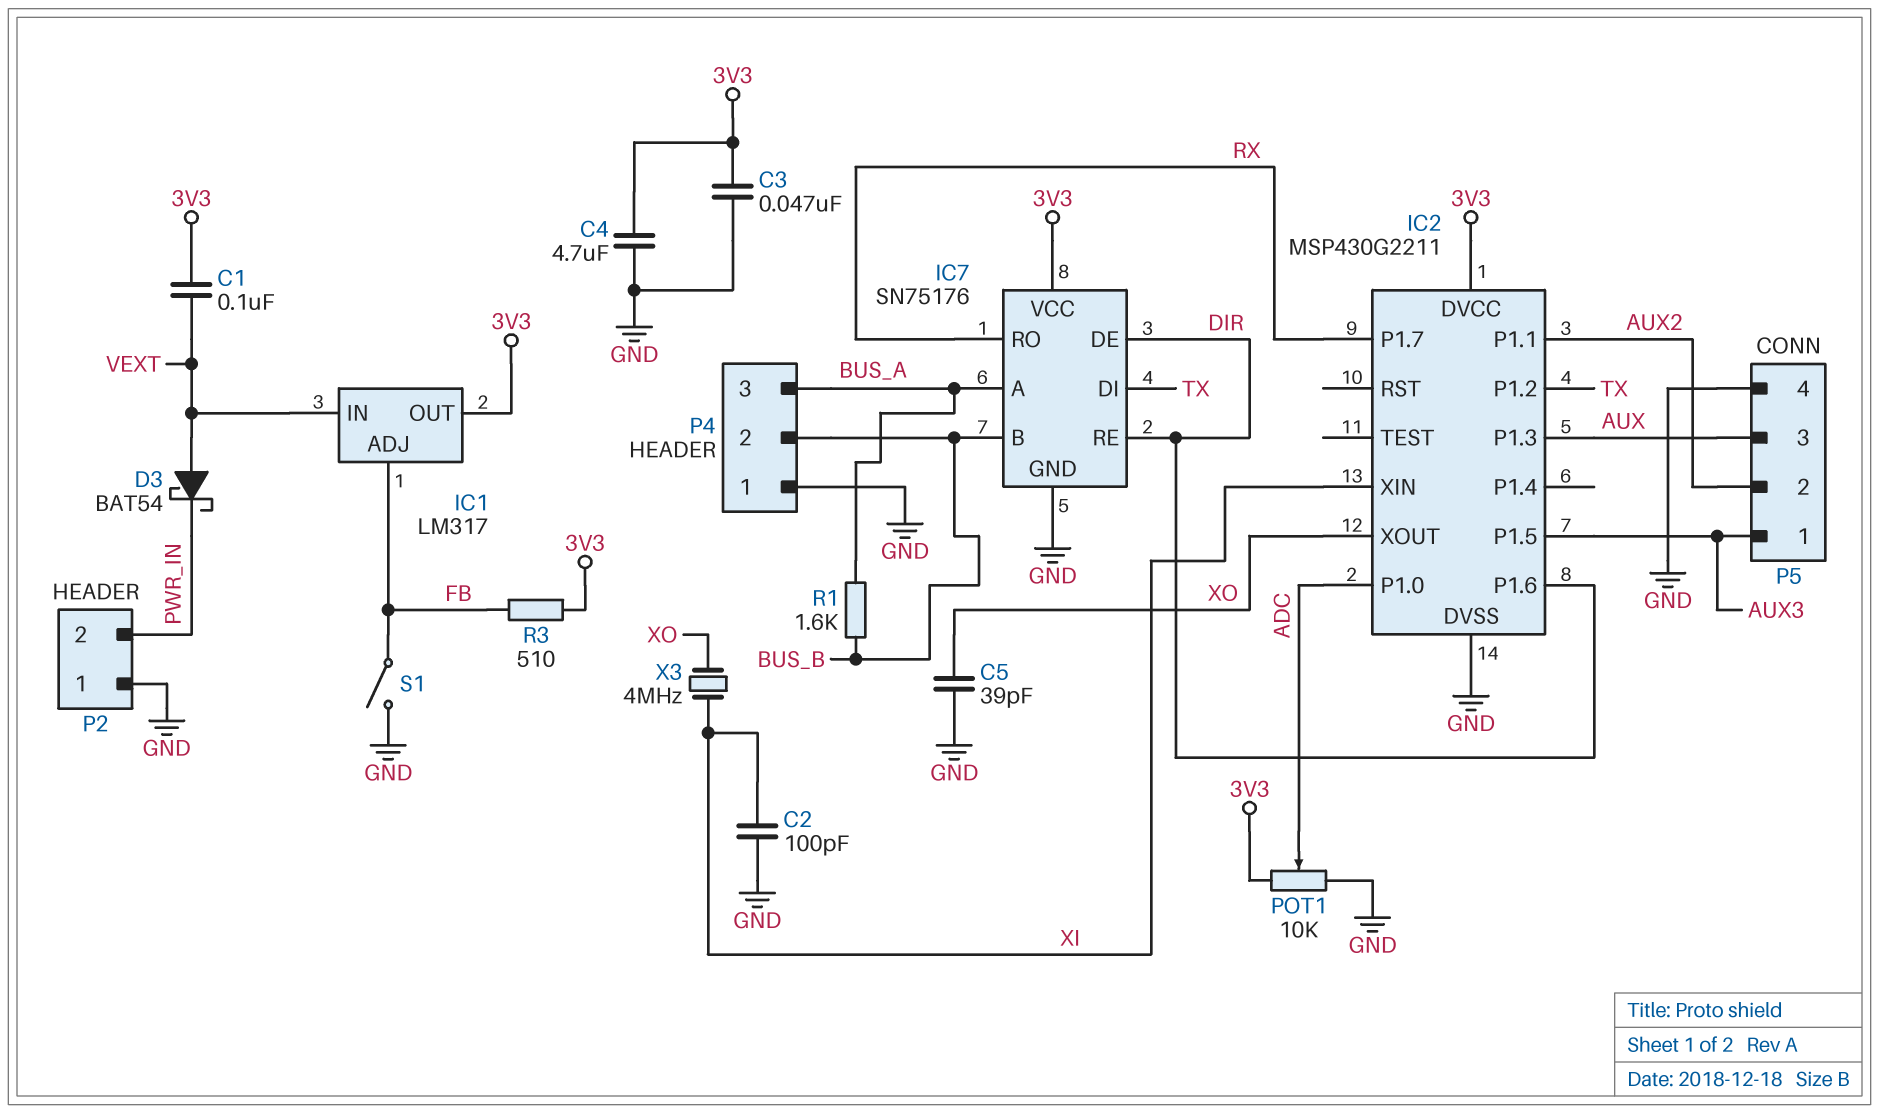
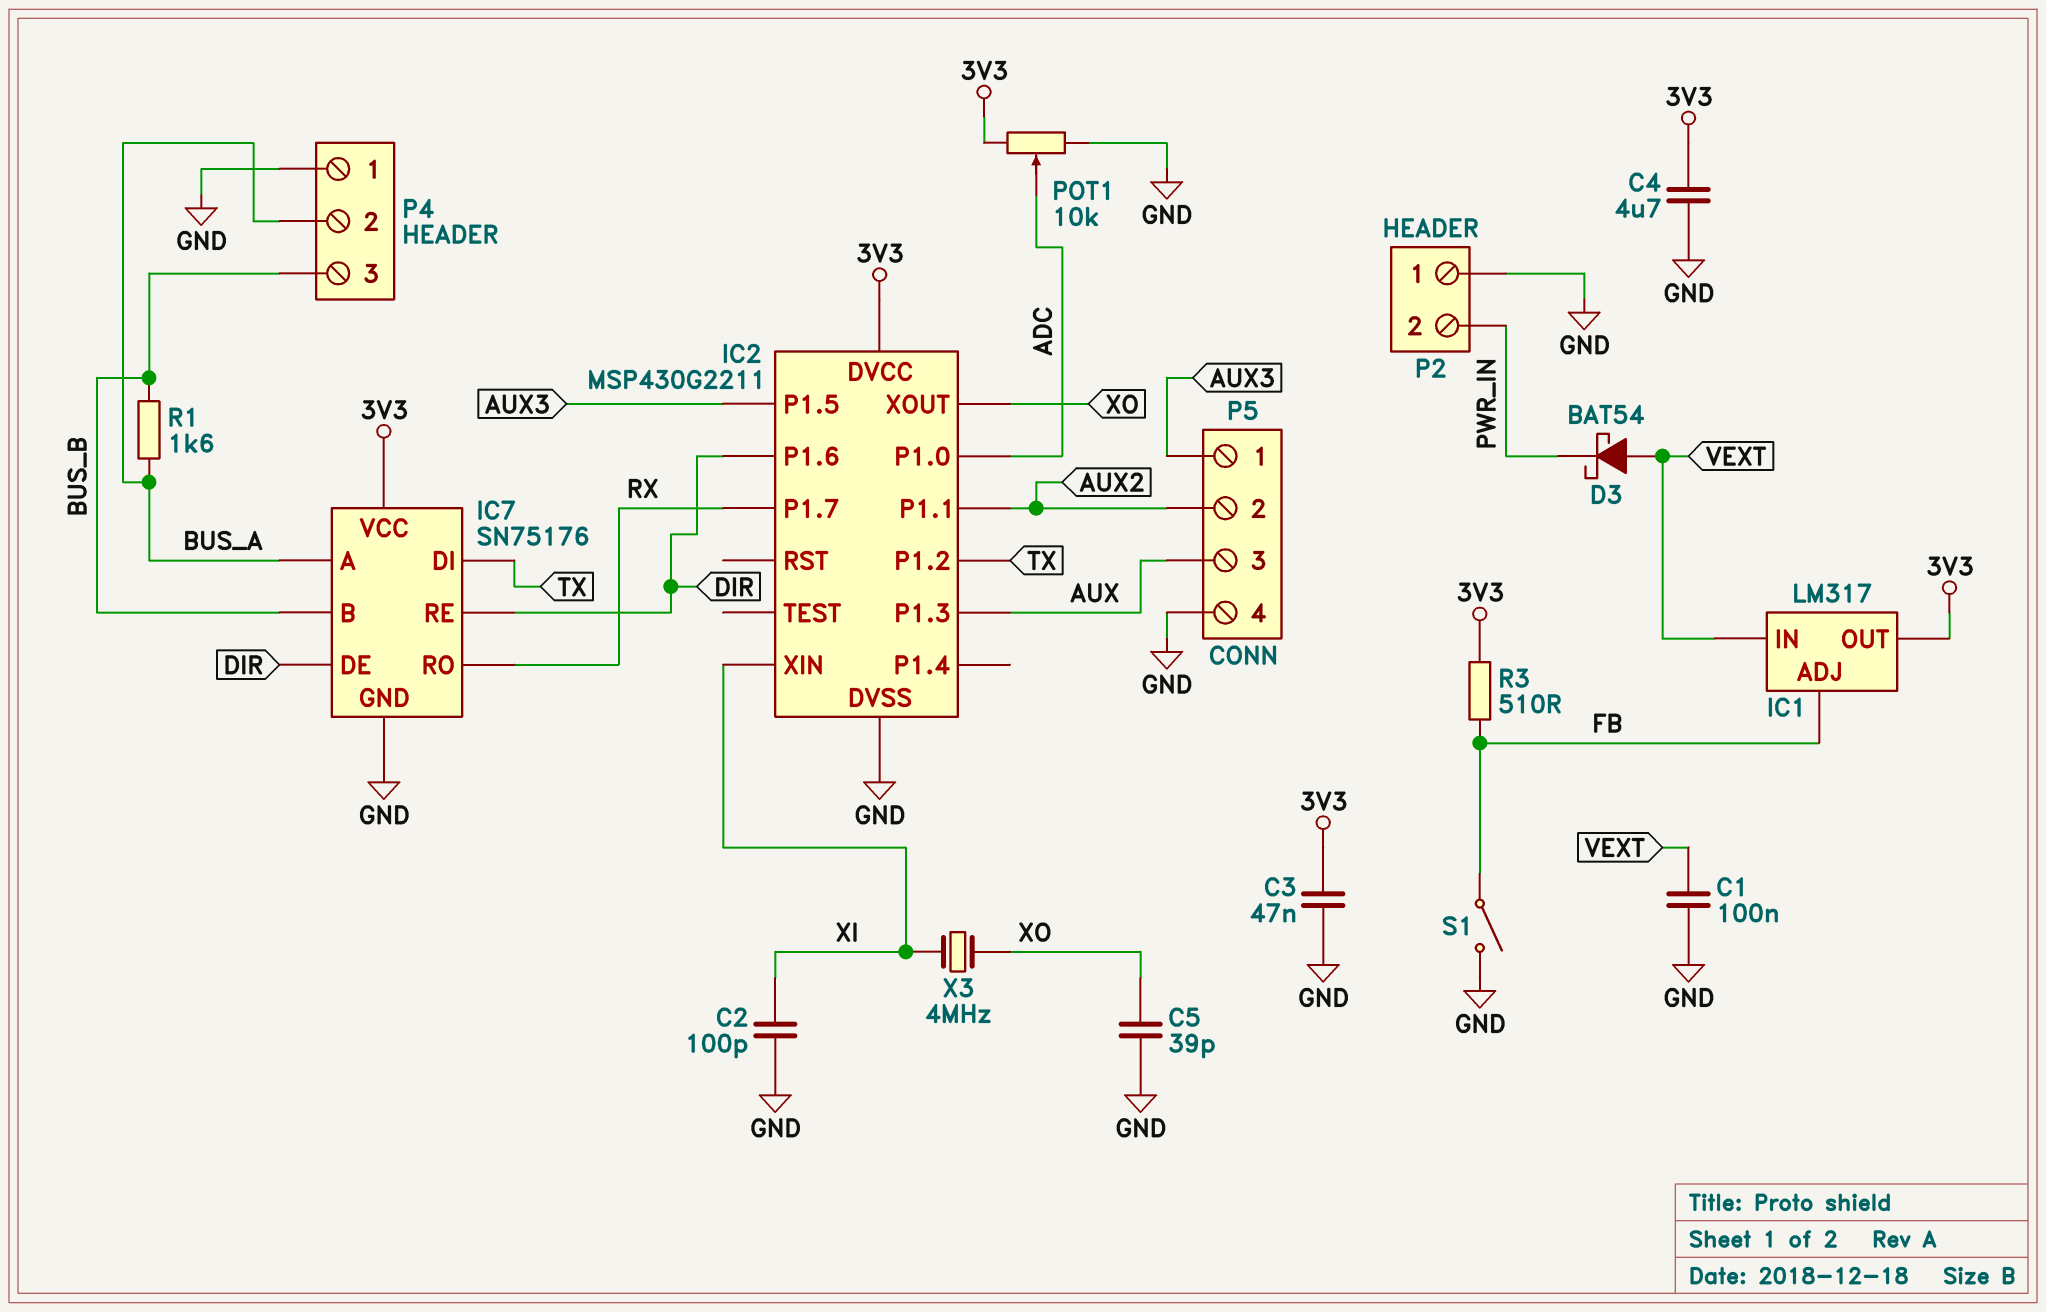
C1: 100nF (3V3, VEXT) -> 100nF (GND, VEXT)
P4 pin 2: BUS_B -> BUS_A
P4 pin 3: BUS_A -> BUS_B

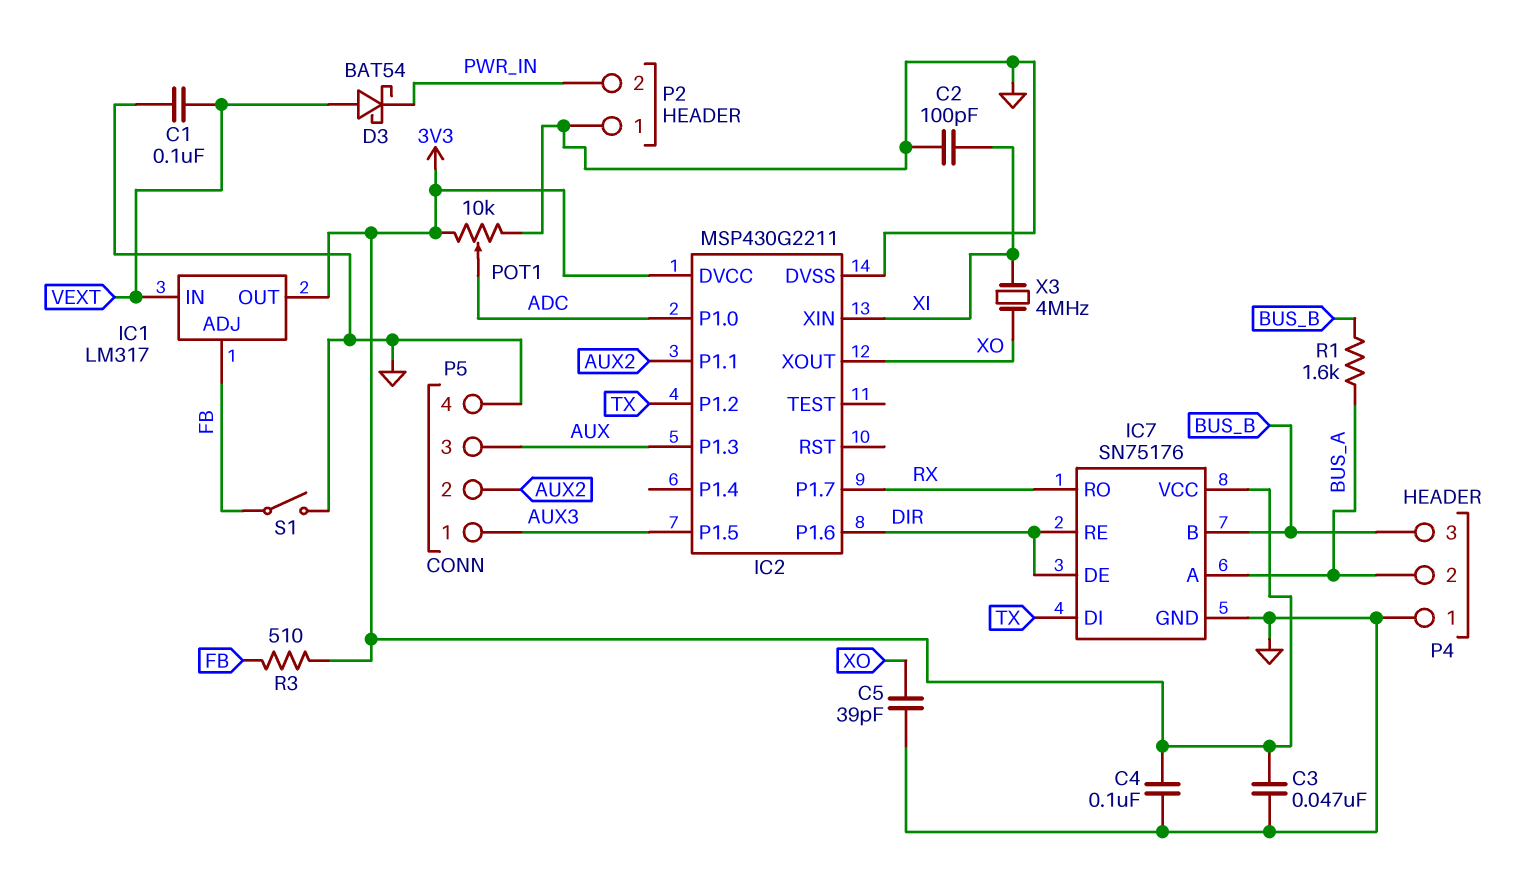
C4: 4.7uF (3V3, GND) -> 100nF (3V3, GND)

